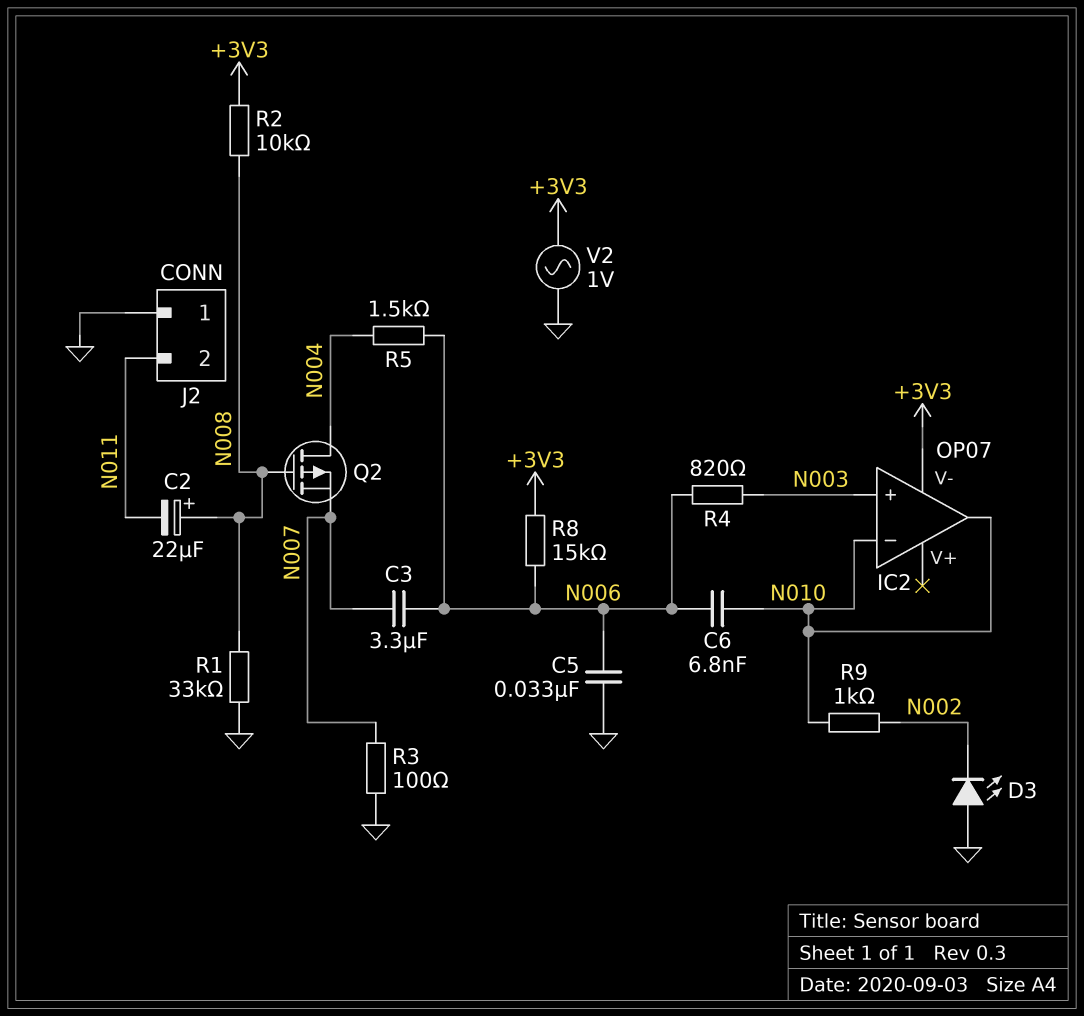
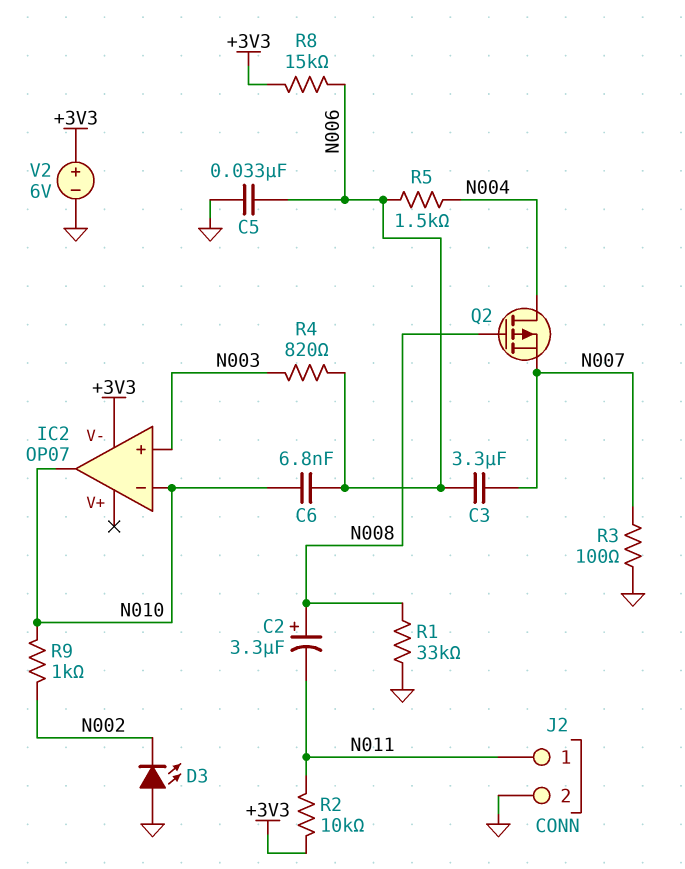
C2: 22uF (plus N008, minus N011) -> 3.3uF (plus N008, minus N011)
J2 pin 1: GND -> N011
J2 pin 2: N011 -> GND
R2: 10k (+3V3, N008) -> 10k (+3V3, N011)
V2: AC 1V (+3V3, GND) -> 6V (plus +3V3, minus GND)

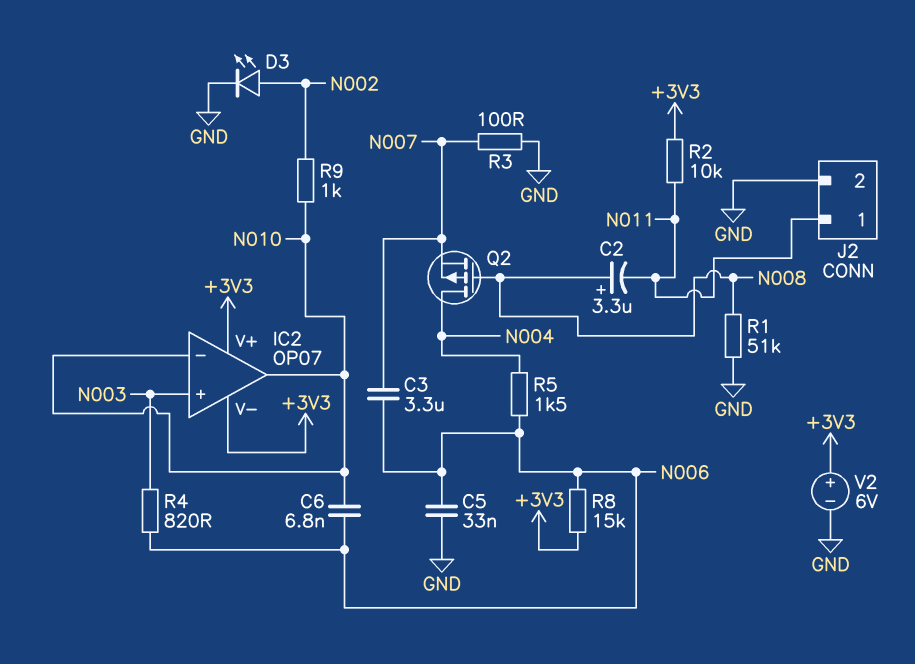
D3: LED (A GND, K N002) -> LED (A N002, K GND)
IC2 pin V+: none -> +3V3
R1: 33k (GND, N008) -> 51k (GND, N008)

